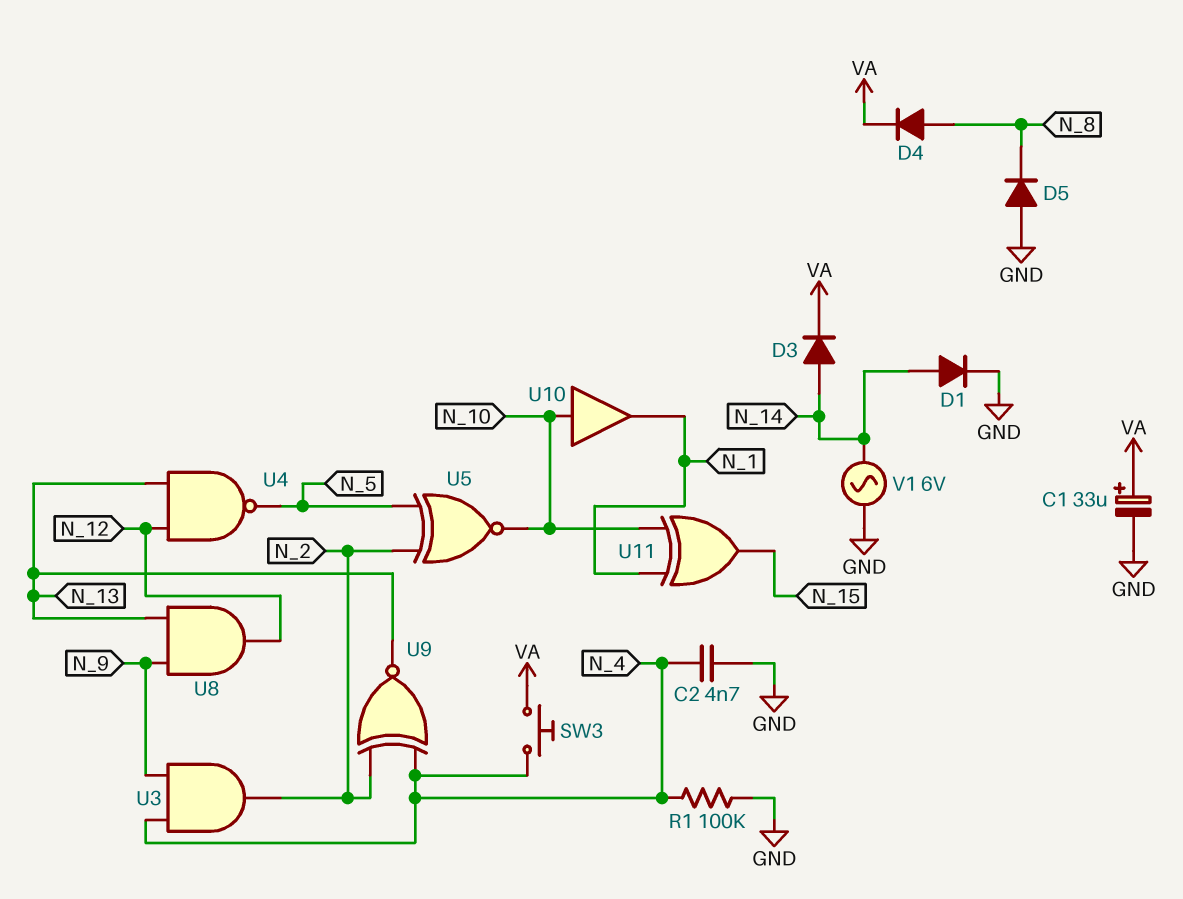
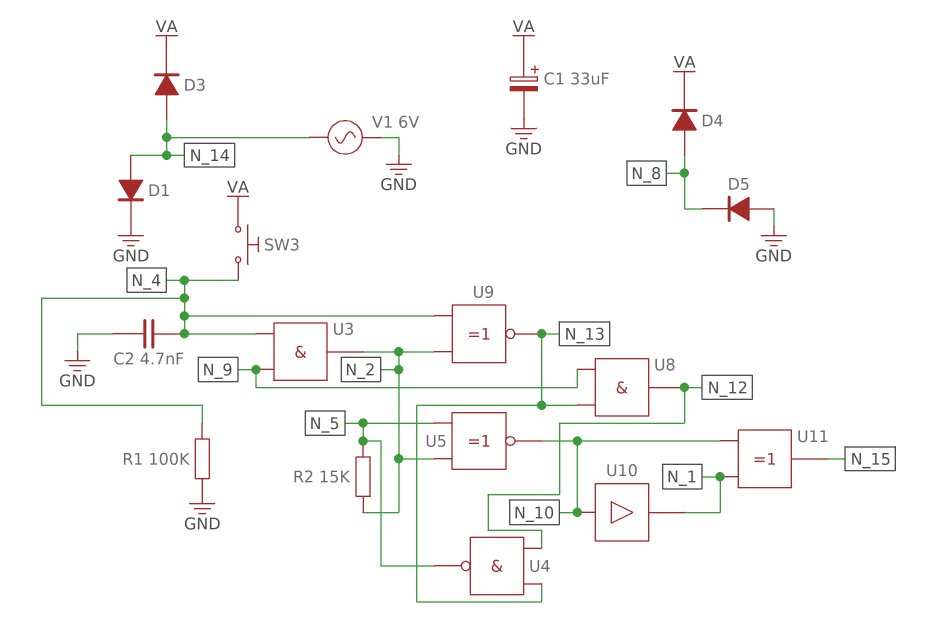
R2: none -> 15k (N_2, N_5)

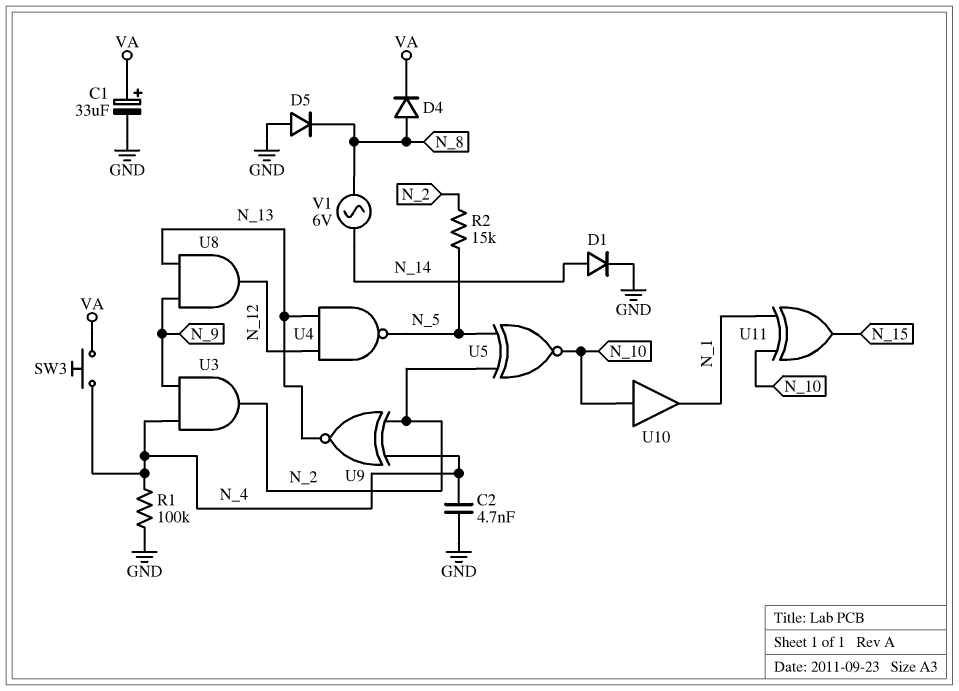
D3: diode (A N_14, K VA) -> none
V1: AC 6V (GND, N_14) -> AC 6V (N_8, N_14)

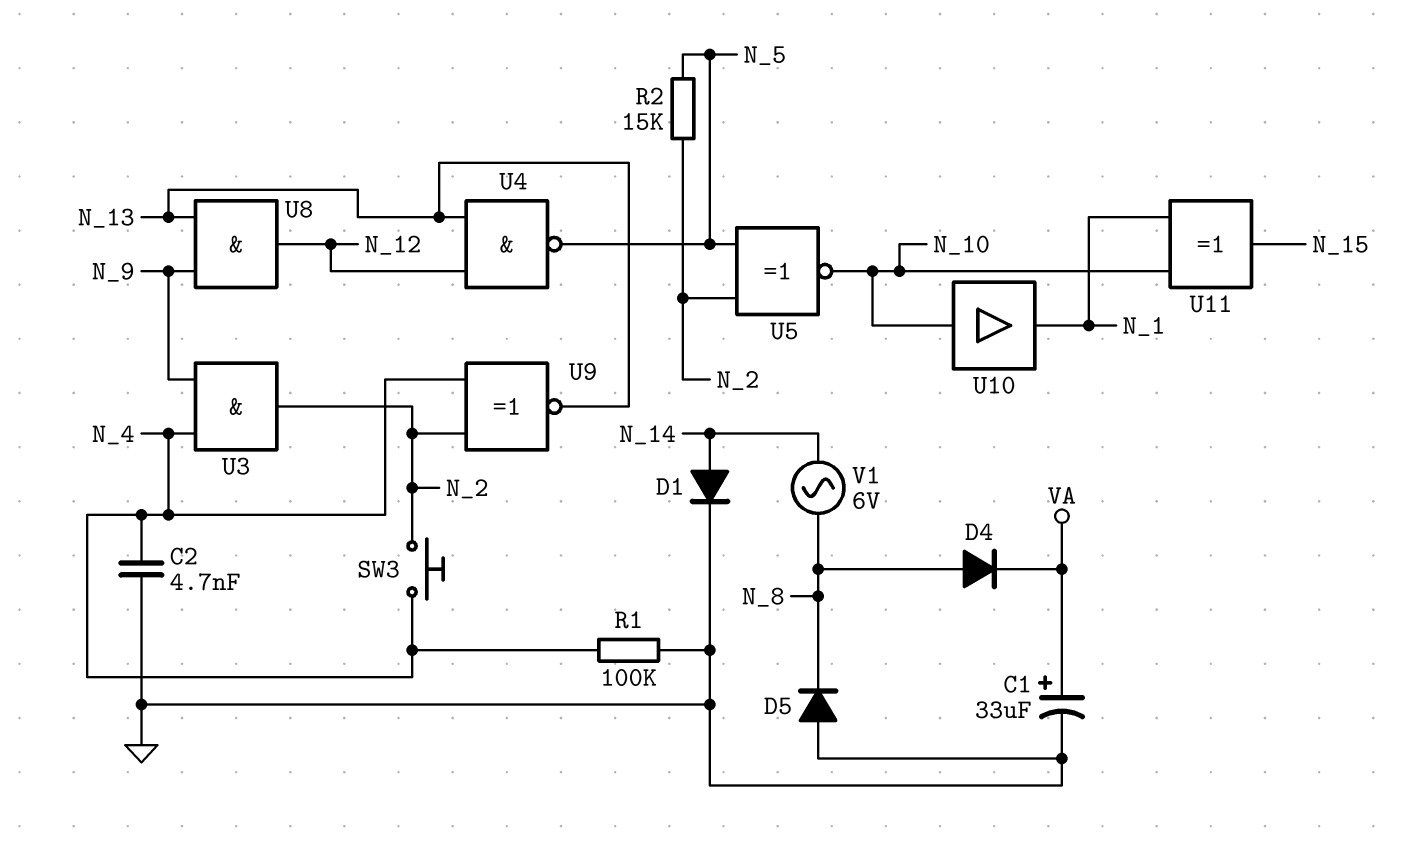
SW3: button (N_4, VA) -> button (N_2, N_4)

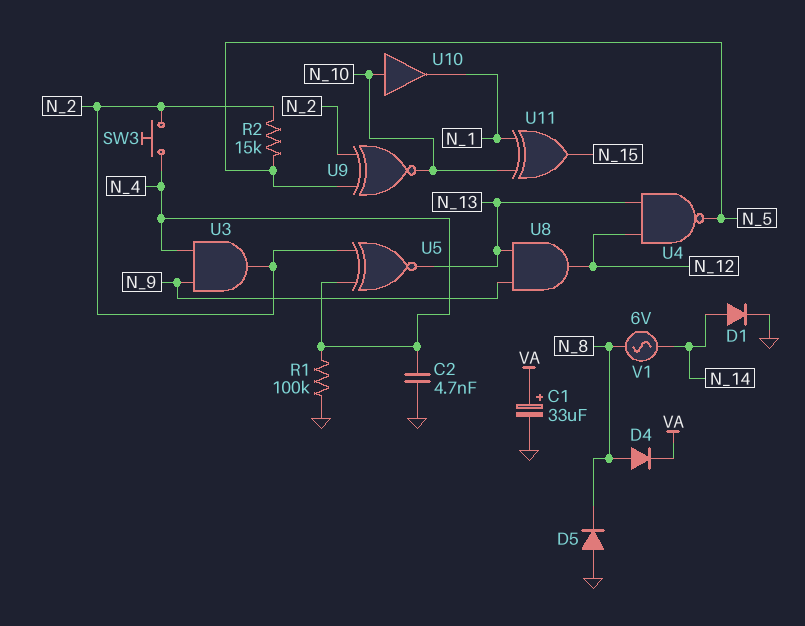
U5: XNOR (in N_2, in N_5, out N_10) -> XNOR (in N_2, in N_4, out N_13)
U9: XNOR (in N_2, in N_4, out N_13) -> XNOR (in N_2, in N_5, out N_10)

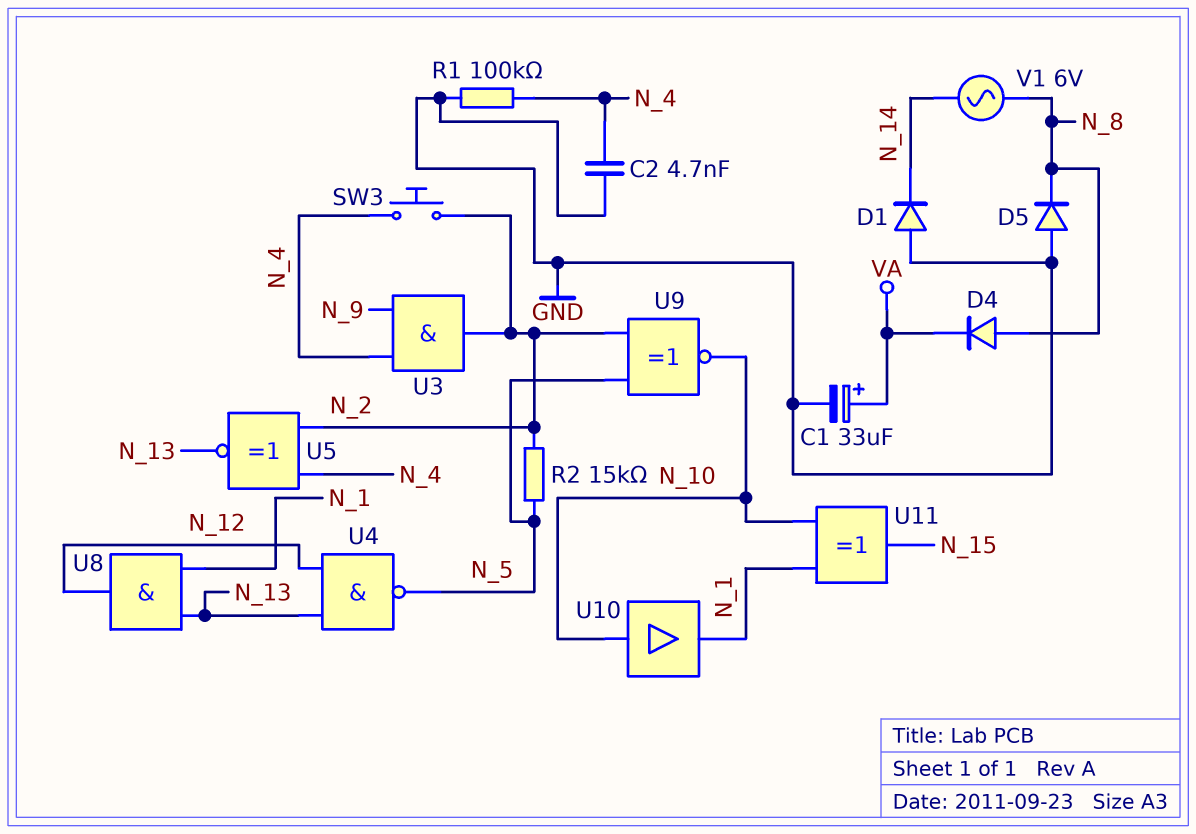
D1: diode (A N_14, K GND) -> diode (A GND, K N_14)
U8: AND (in N_9, in N_13, out N_12) -> AND (in N_1, in N_13, out N_12)

